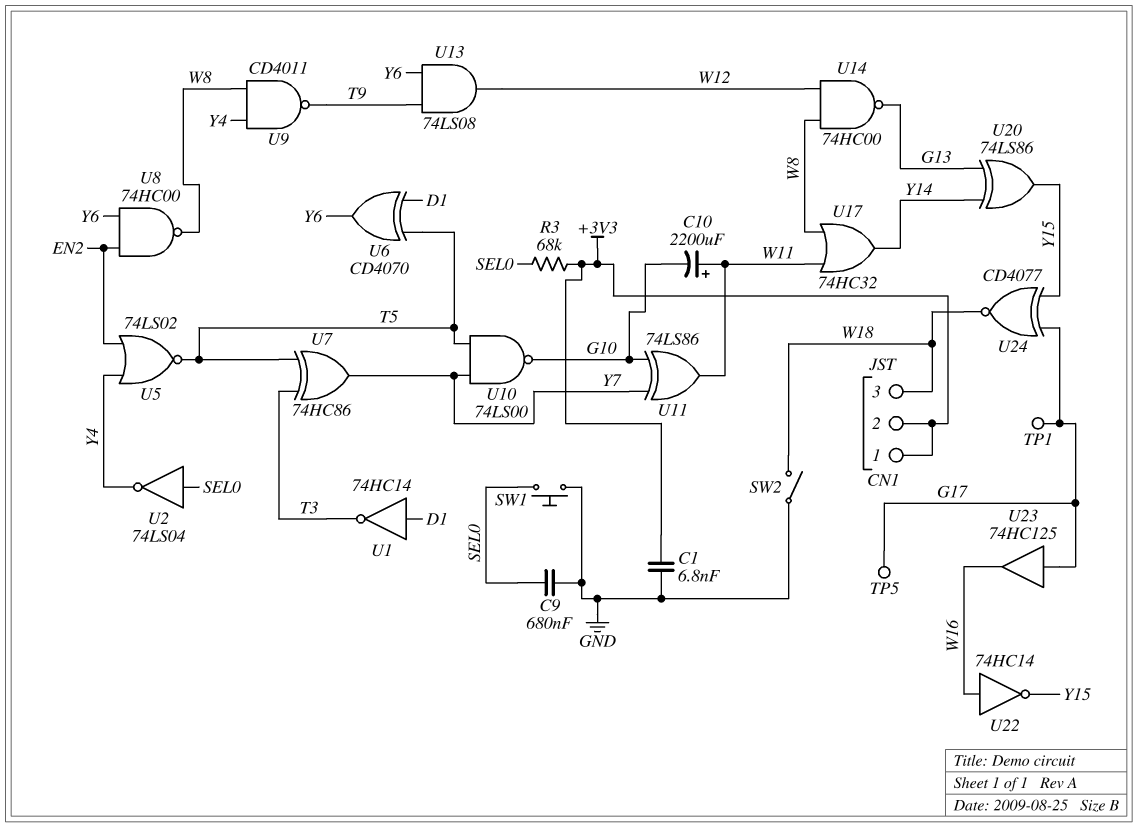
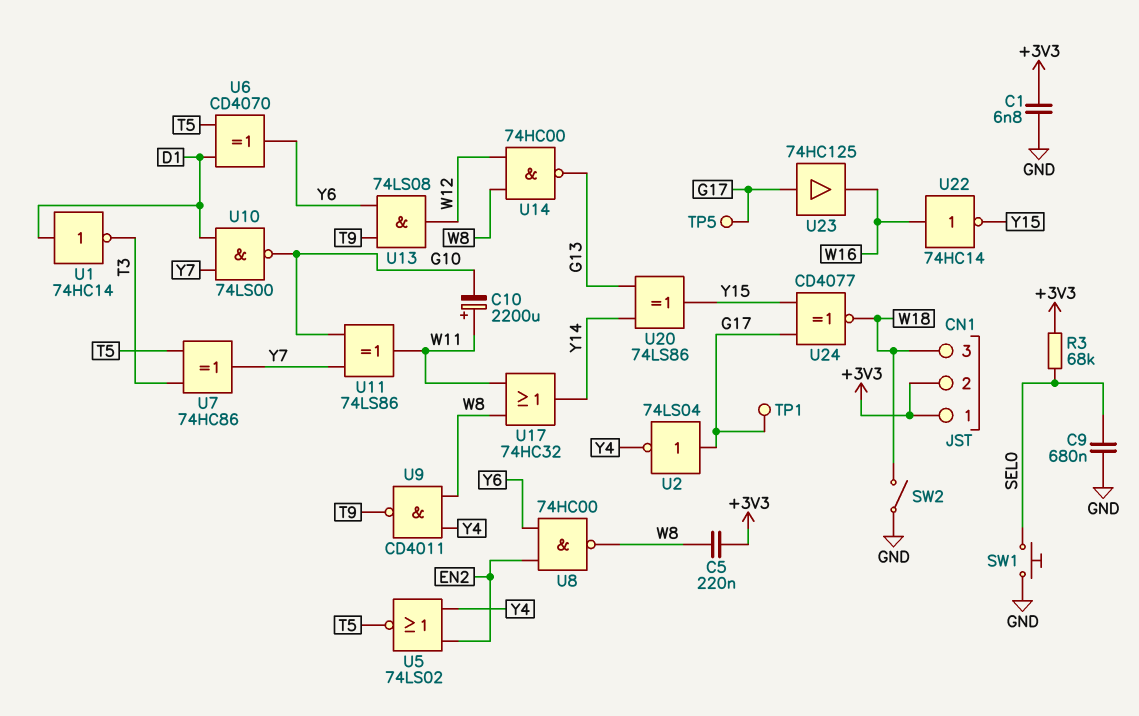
C5: none -> 220nF (+3V3, W8)
U2: NOT 74LS04 (in SEL0, out Y4) -> NOT 74LS04 (in G17, out Y4)
U10: NAND 74LS00 (in T5, in Y7, out G10) -> NAND 74LS00 (in D1, in Y7, out G10)

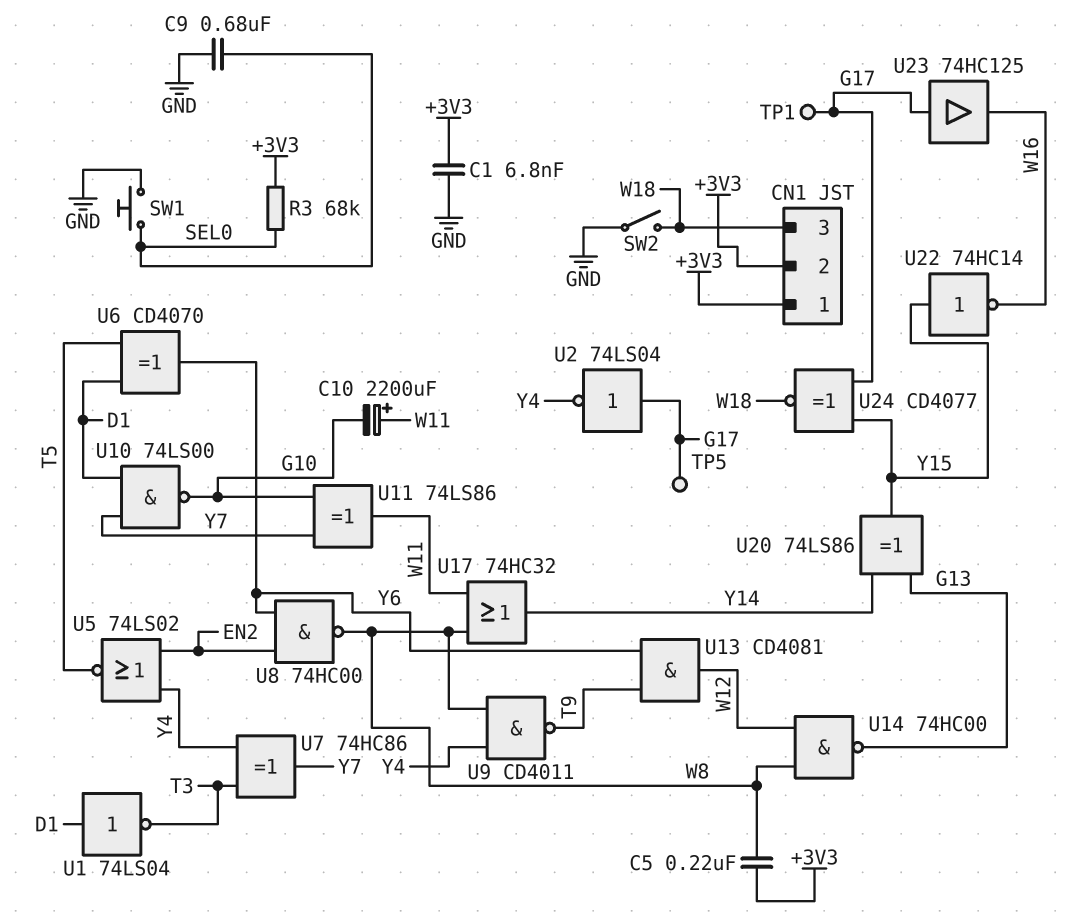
U1: NOT 74HC14 (in D1, out T3) -> NOT 74LS04 (in D1, out T3)
U7: XOR 74HC86 (in T3, in T5, out Y7) -> XOR 74HC86 (in T3, in Y4, out Y7)
U13: AND 74LS08 (in T9, in Y6, out W12) -> AND CD4081 (in T9, in Y6, out W12)
U22: NOT 74HC14 (in W16, out Y15) -> NOT 74HC14 (in Y15, out W16)

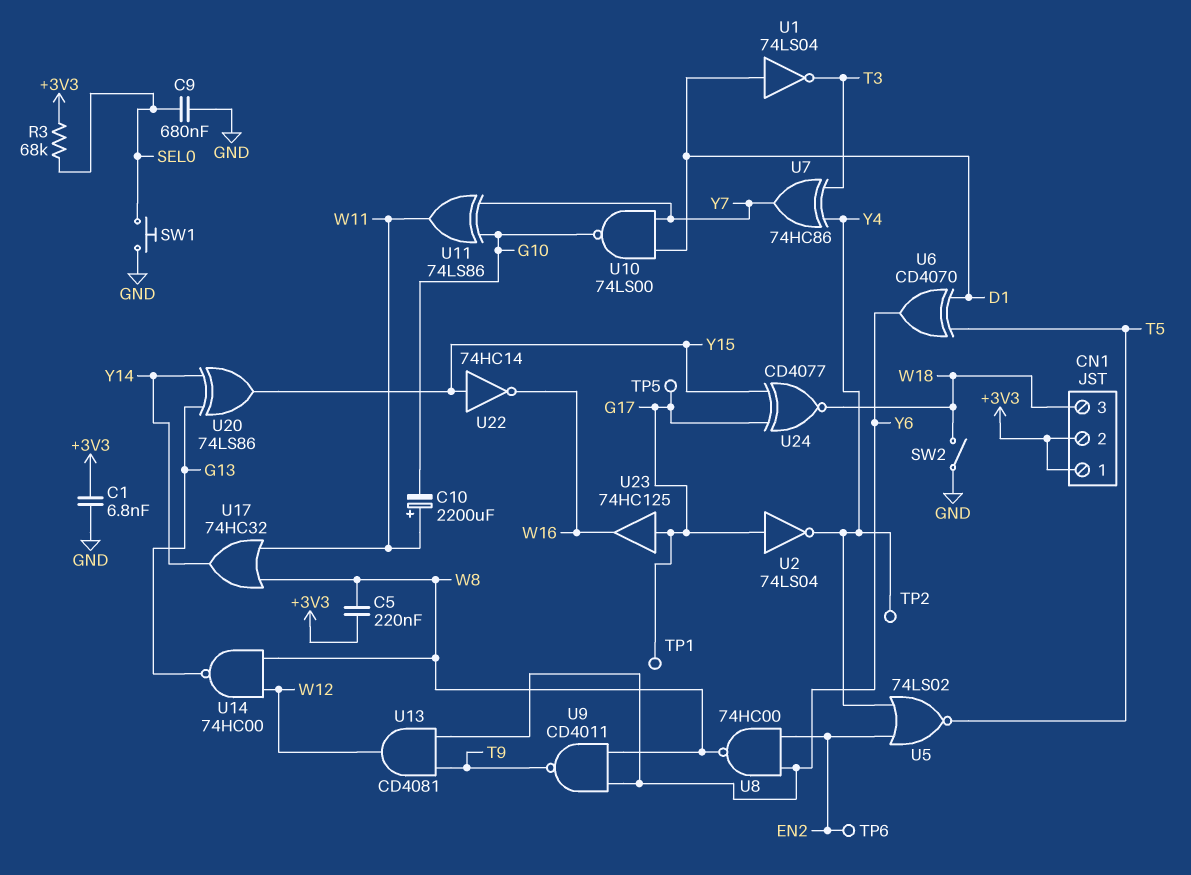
TP2: none -> test point (Y4)
TP6: none -> test point (EN2)
U9: NAND CD4011 (in W8, in Y4, out T9) -> NAND CD4011 (in W8, in Y6, out T9)

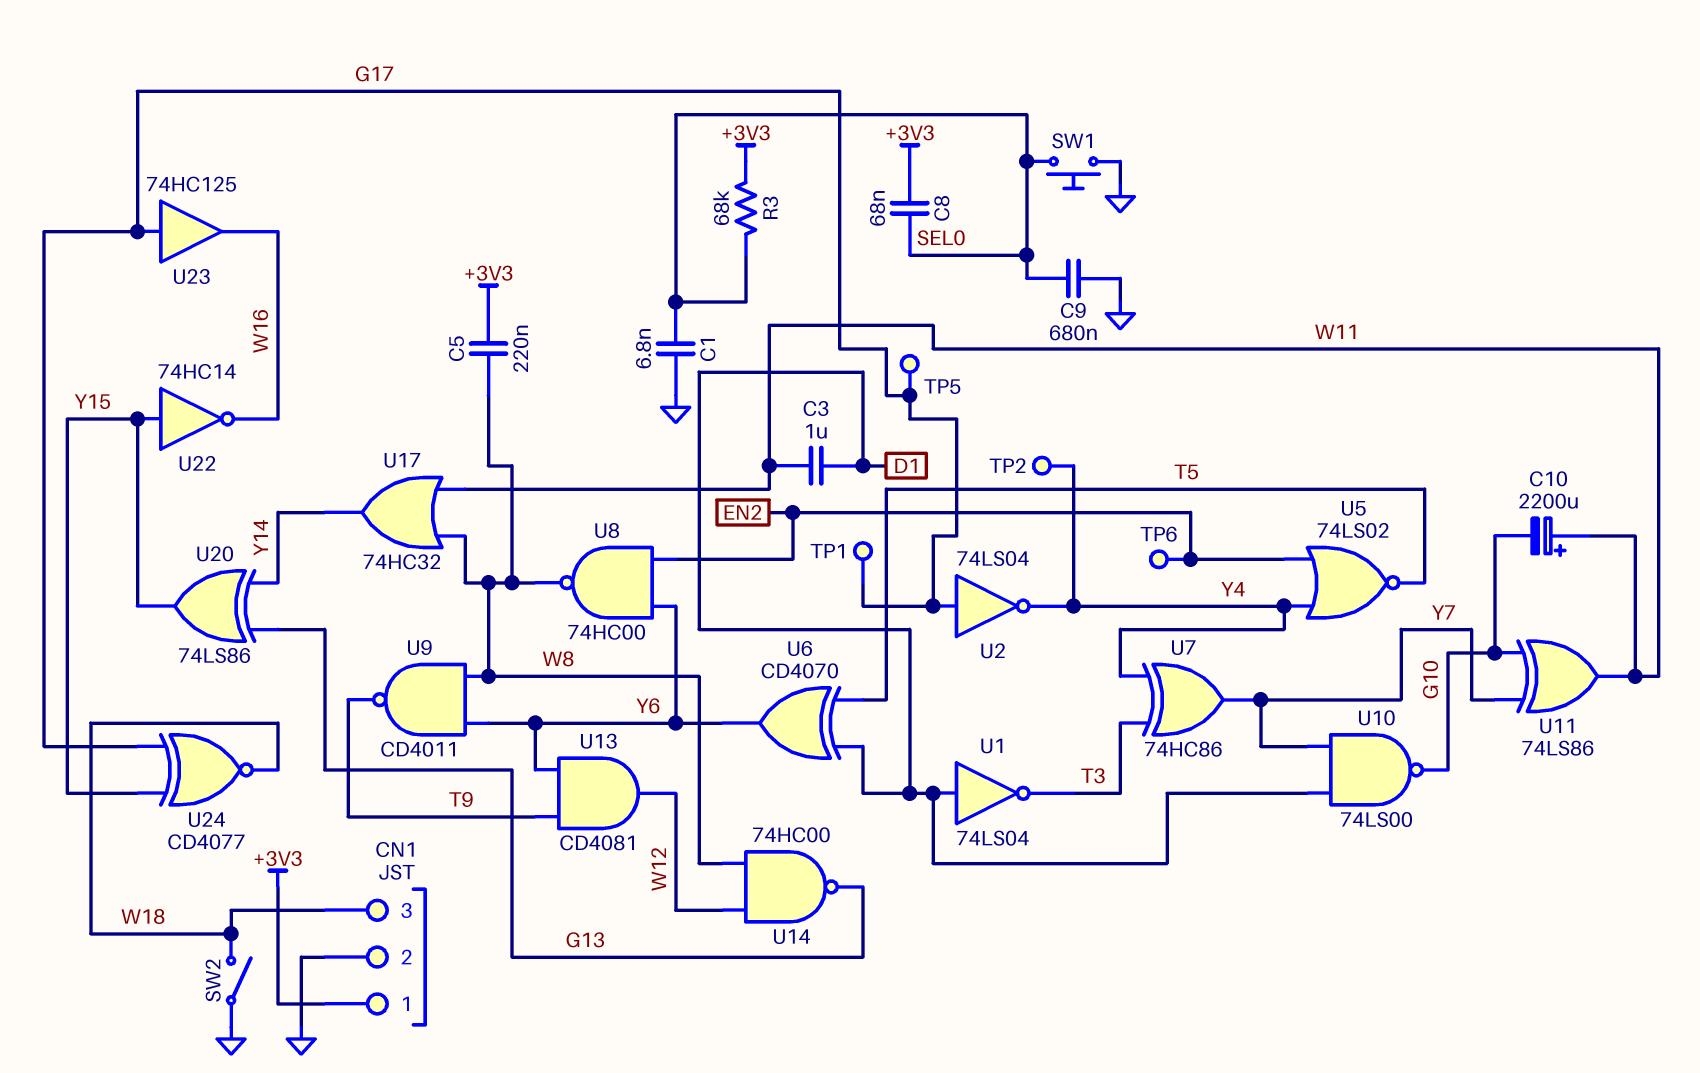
C1: 6.8nF (+3V3, GND) -> 6.8nF (GND, SEL0)
C3: none -> 1uF (D1, W11)
C8: none -> 68nF (+3V3, SEL0)
CN1 pin 2: +3V3 -> GND

